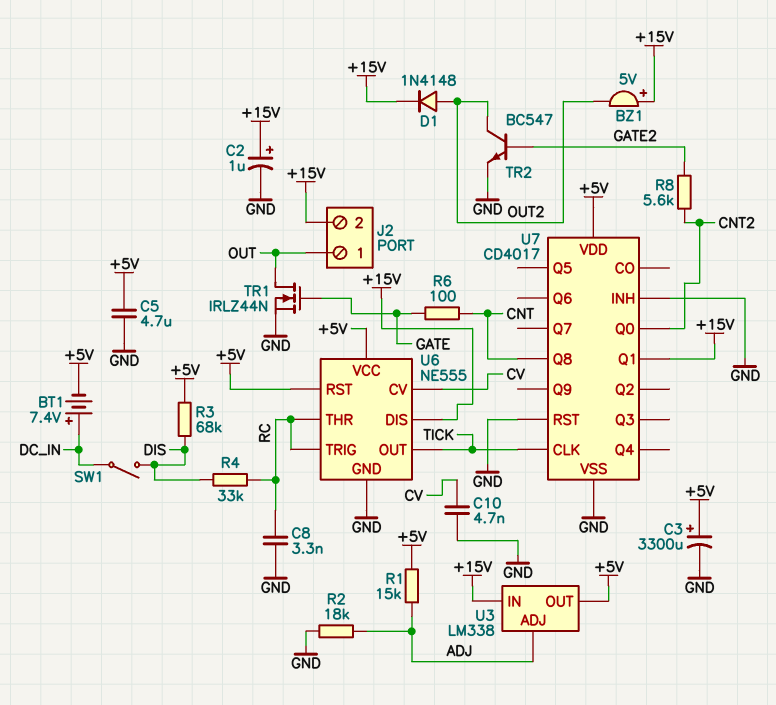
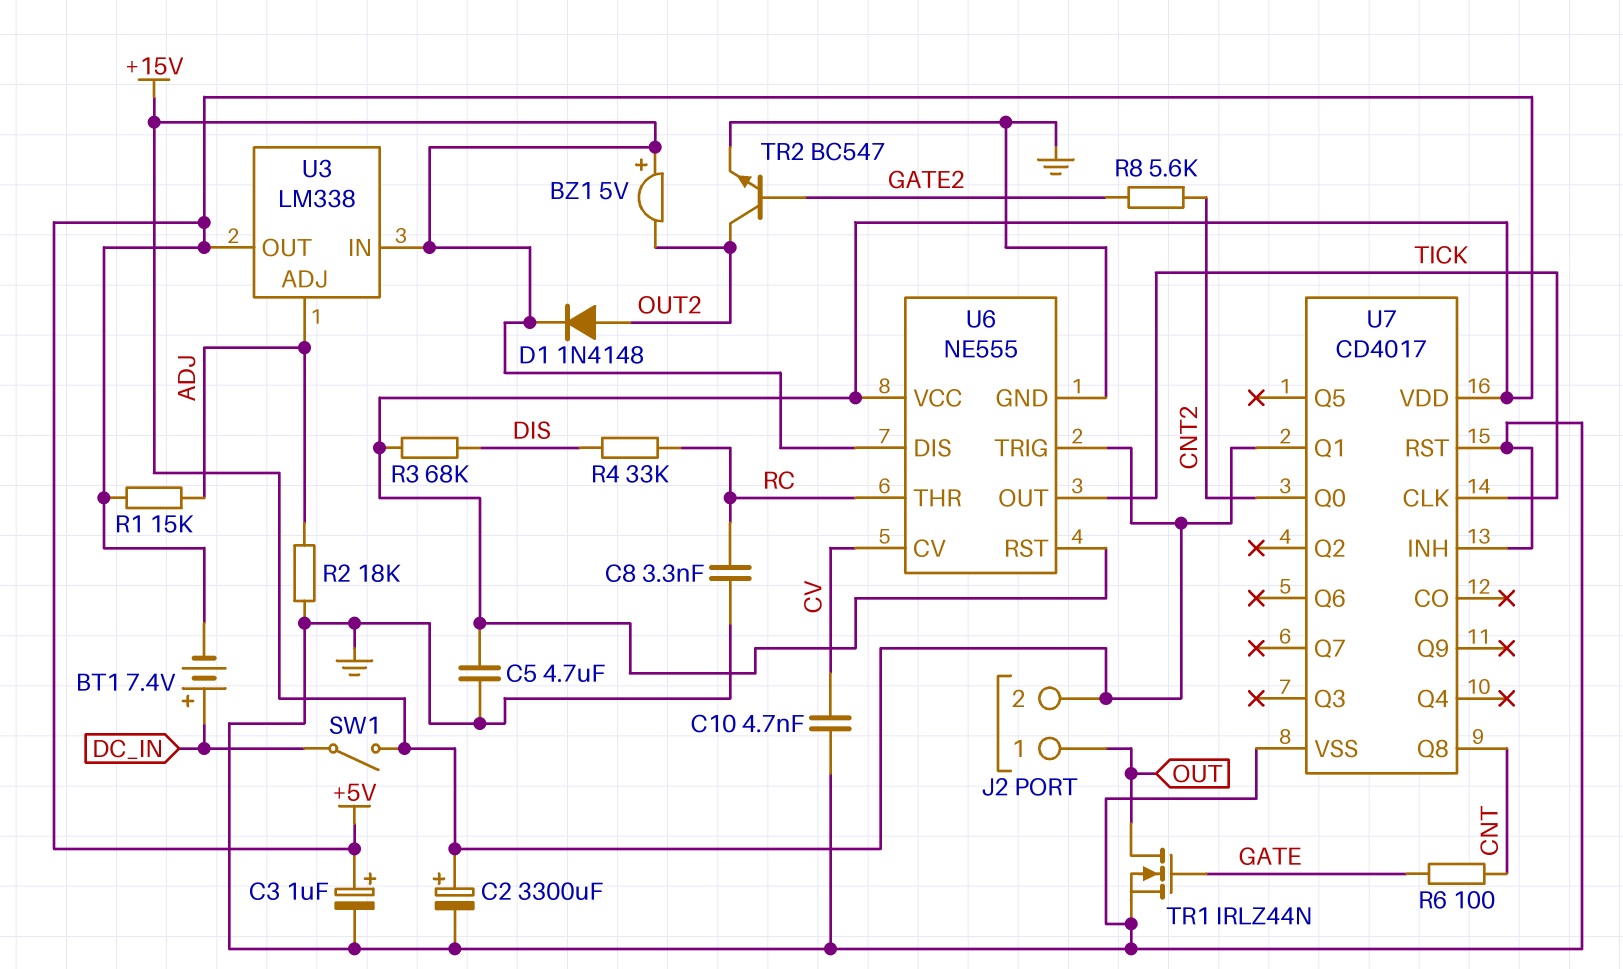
C2: 1uF (plus +15V, minus GND) -> 3300uF (plus +15V, minus GND)
C3: 3300uF (plus +5V, minus GND) -> 1uF (plus +5V, minus GND)
SW1: switch (DC_IN, DIS) -> switch (+15V, DC_IN)
U6 pin TRIG: RC -> +15V

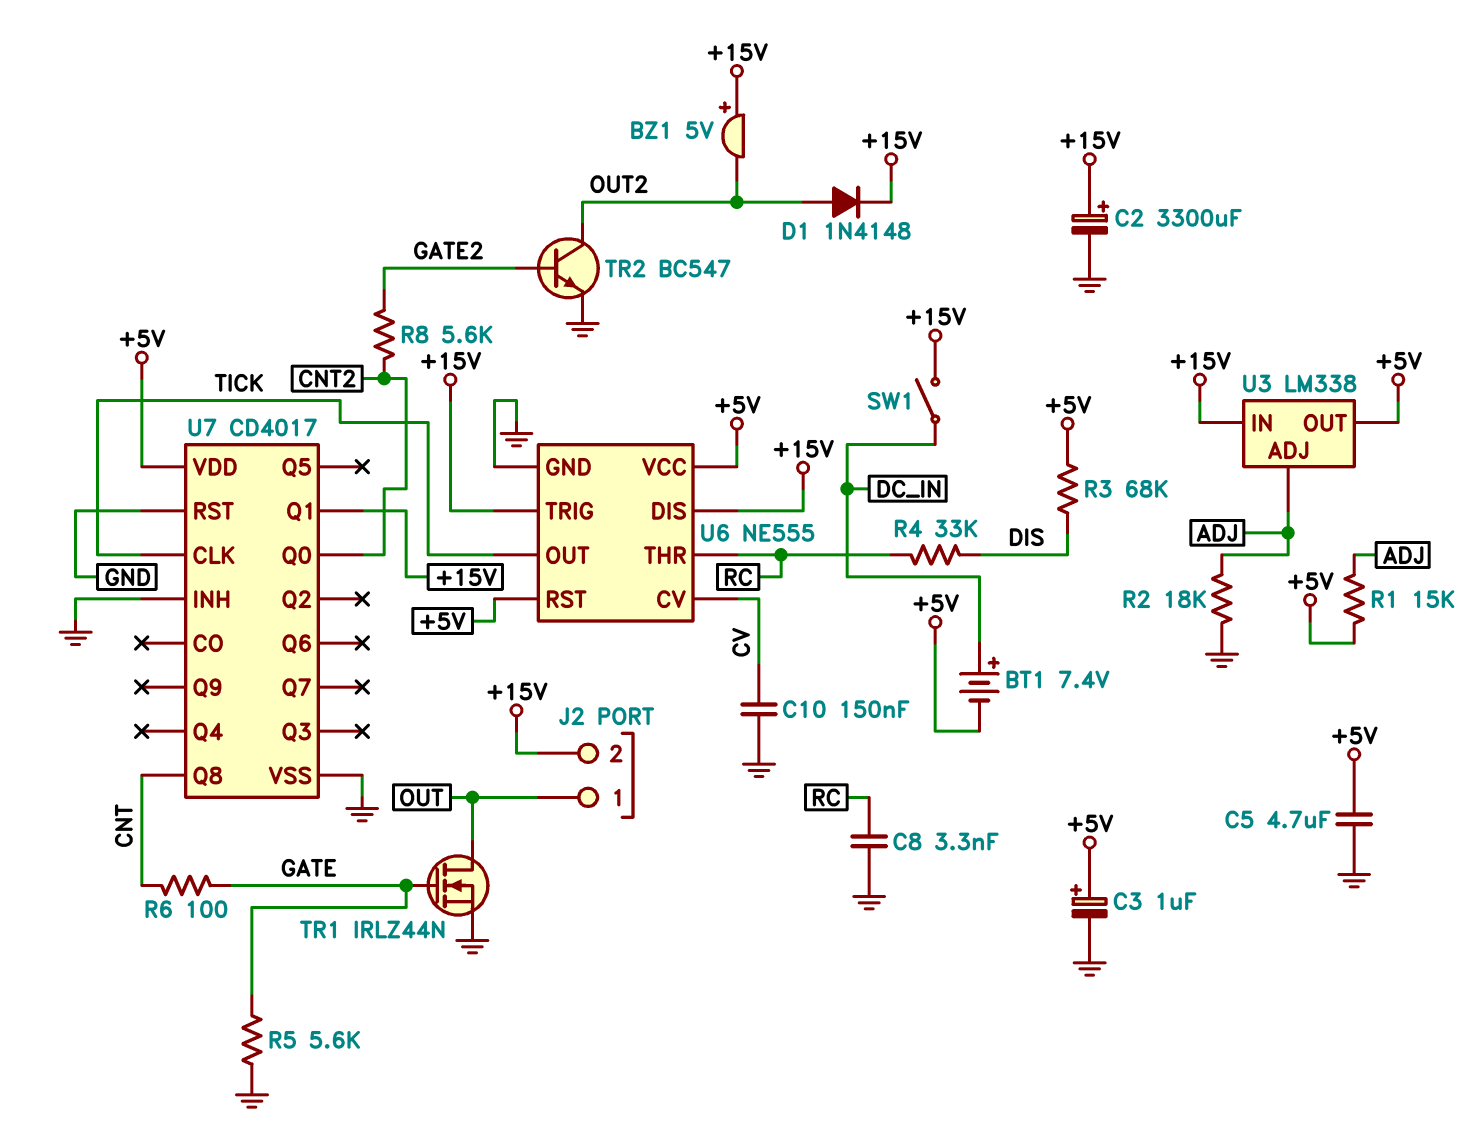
C10: 4.7nF (CV, GND) -> 150nF (CV, GND)
R5: none -> 5.6k (GATE, GND)

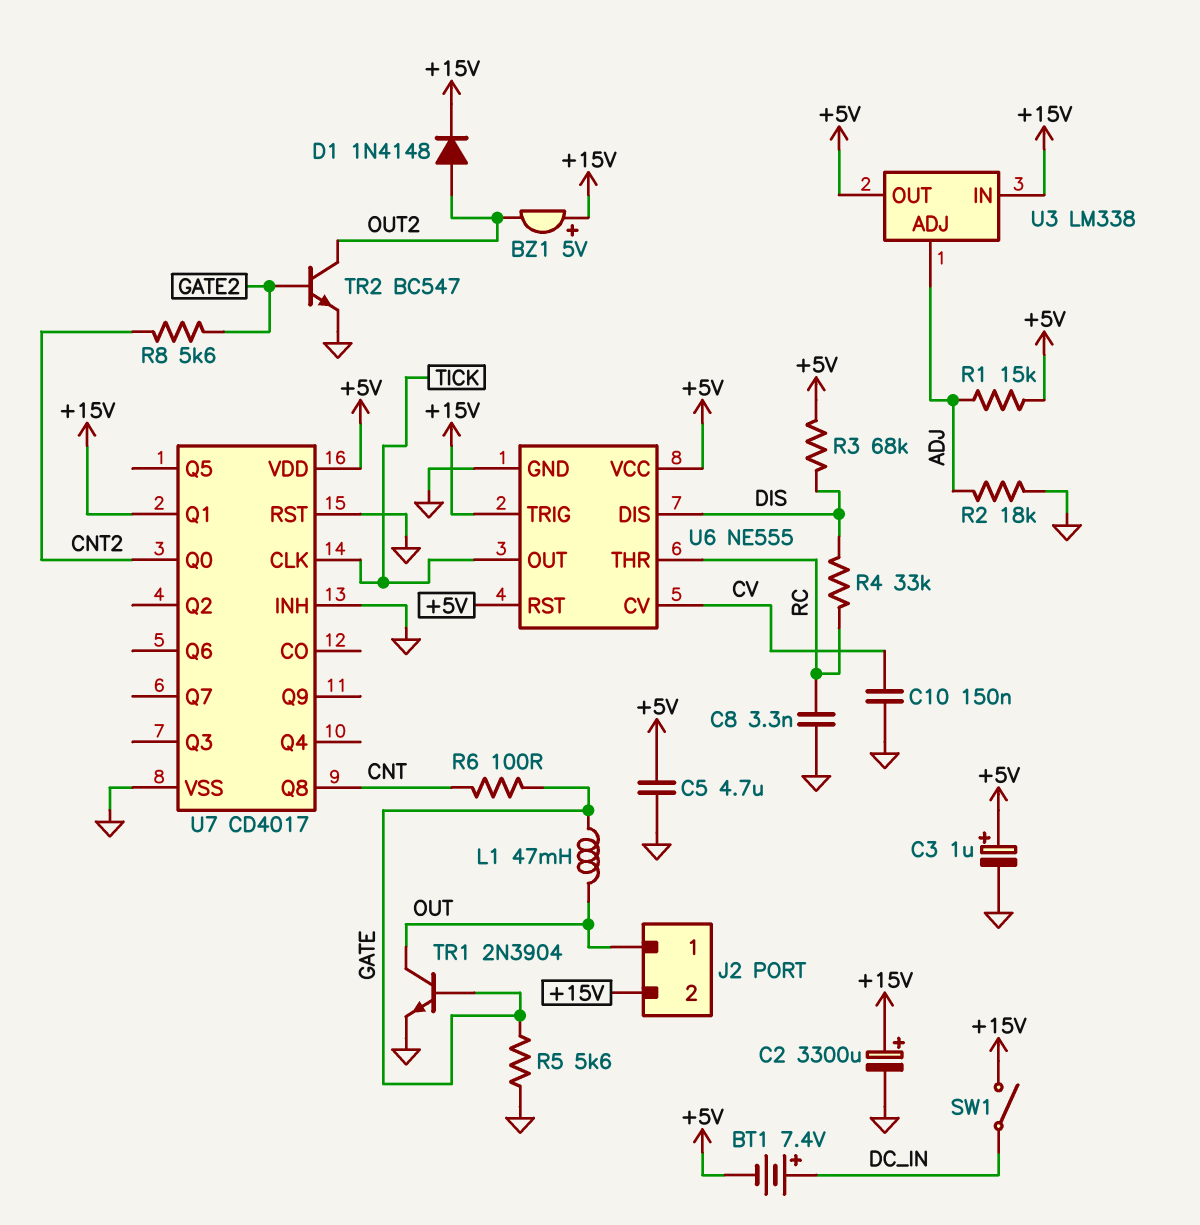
L1: none -> 47mH (GATE, OUT)
TR1: NMOS IRLZ44N (G GATE, D OUT, S GND) -> NPN 2N3904 (B GATE, C OUT, E GND)
U6 pin DIS: +15V -> DIS

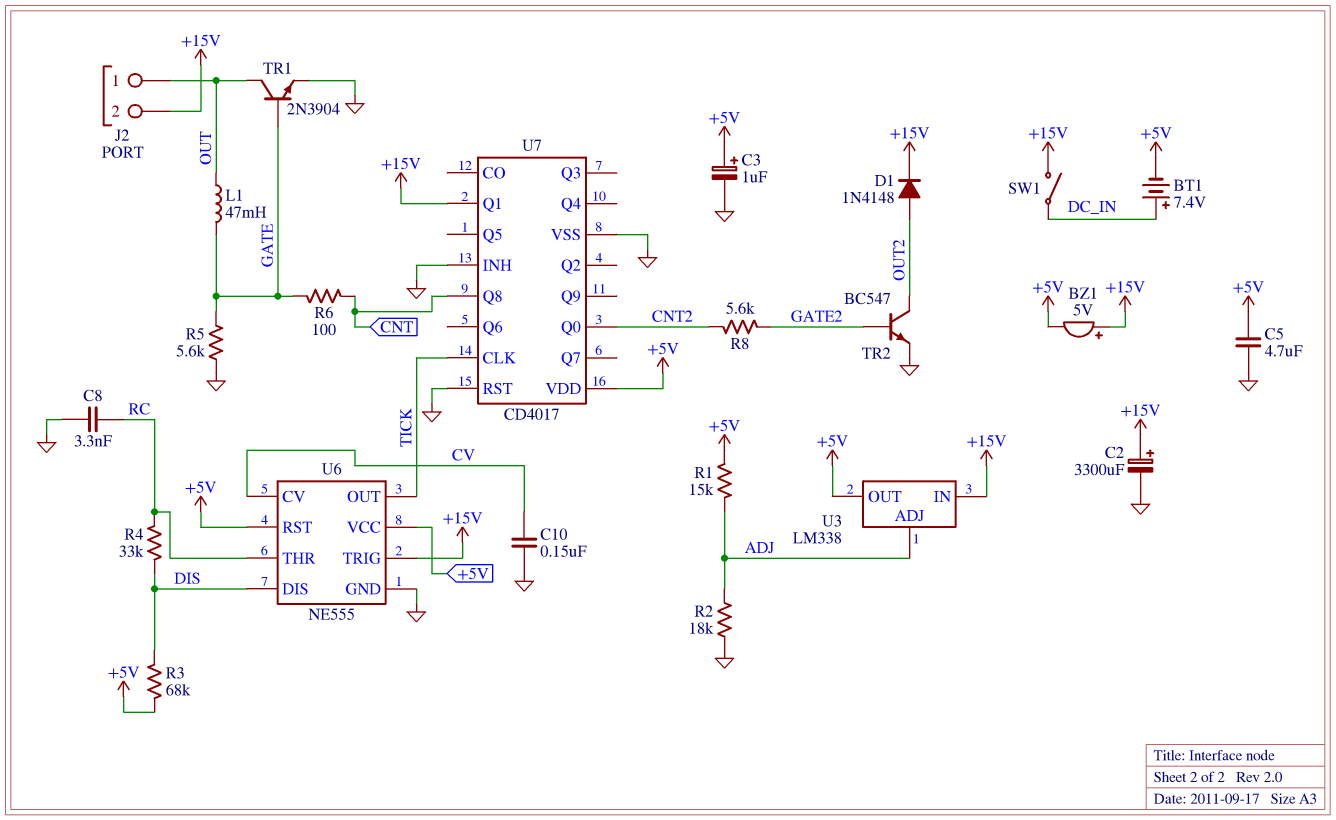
BZ1: buzzer 5V (plus +15V, minus OUT2) -> buzzer 5V (plus +15V, minus +5V)

